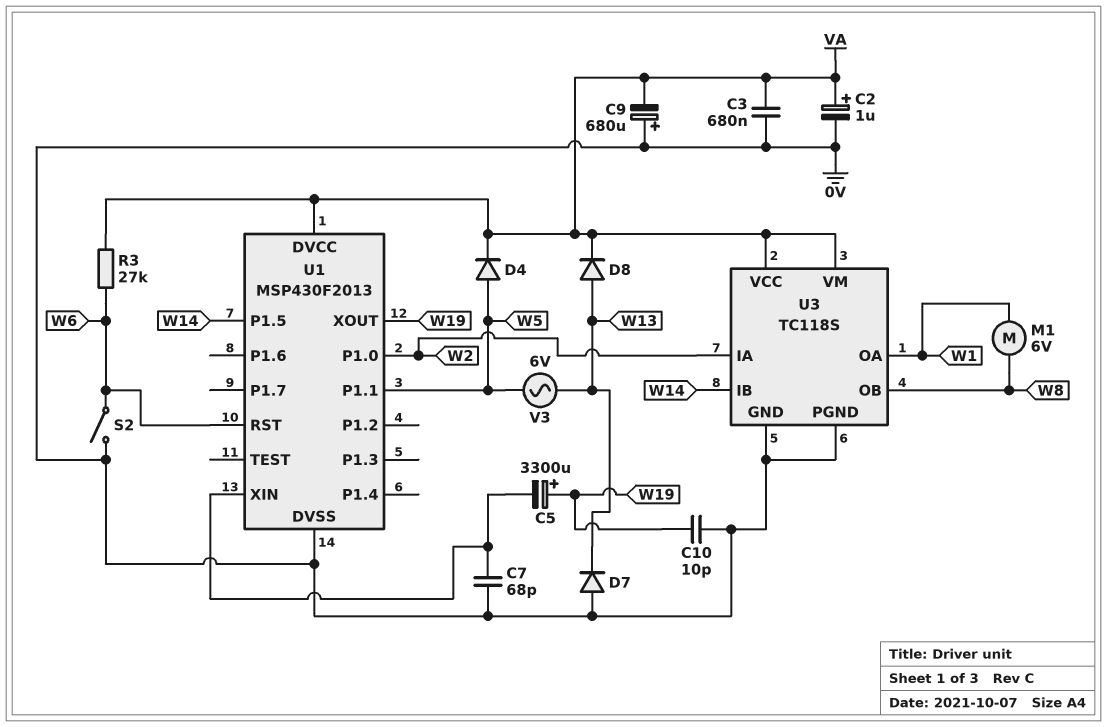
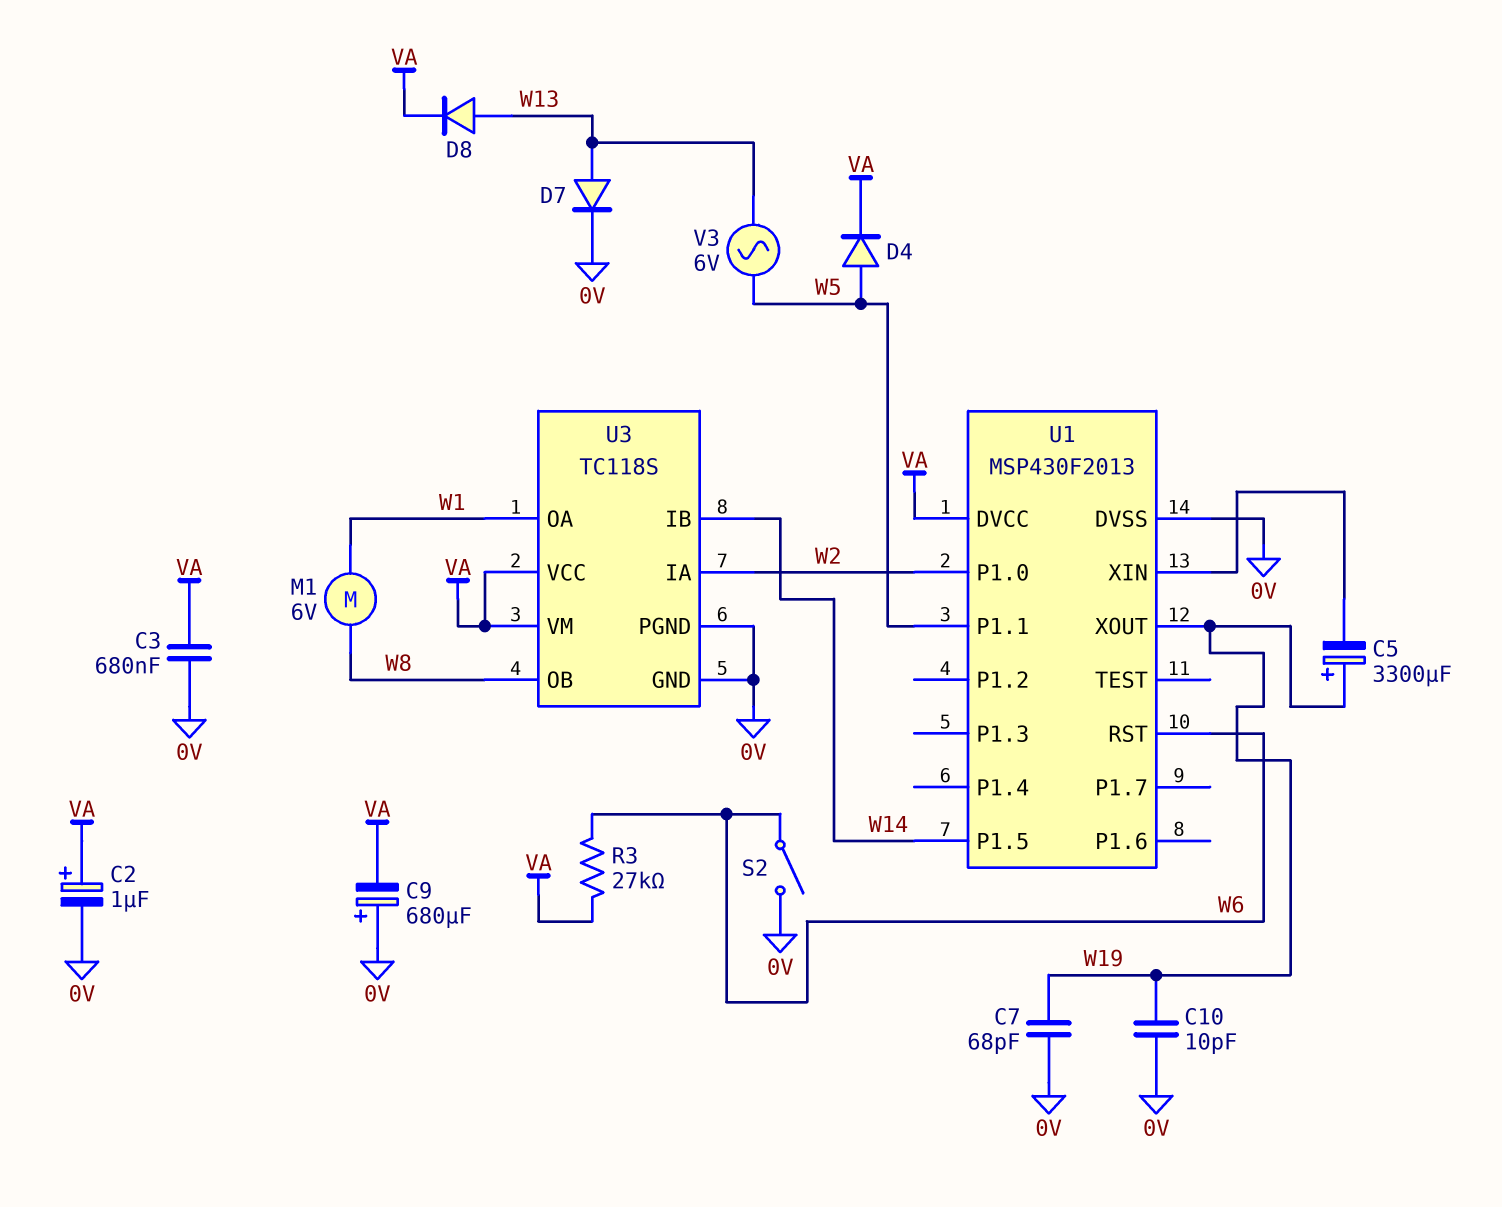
C7: 68pF (0V, U1/XIN) -> 68pF (0V, W19)
D7: diode (A 0V, K W13) -> diode (A W13, K 0V)

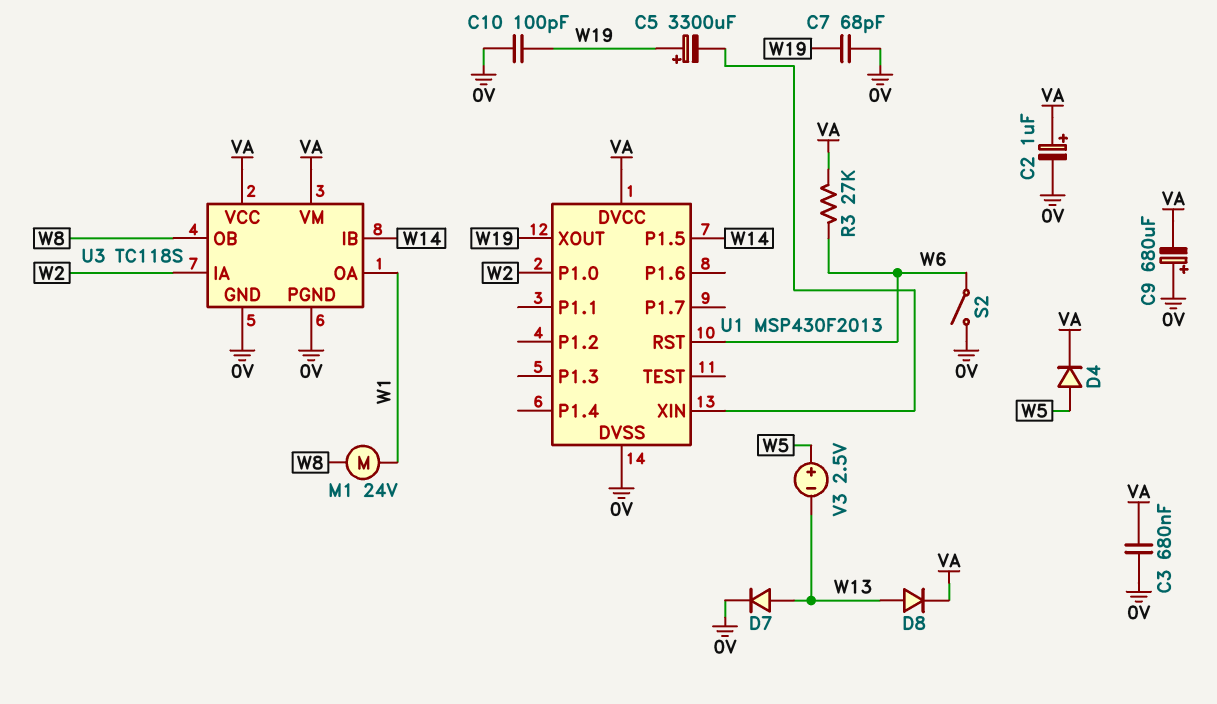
C10: 10pF (0V, W19) -> 100pF (0V, W19)
M1: motor 6V (W1, W8) -> motor 24V (W1, W8)
U1 pin P1.1: W5 -> none
V3: AC 6V (W5, W13) -> 2.5V (plus W5, minus W13)

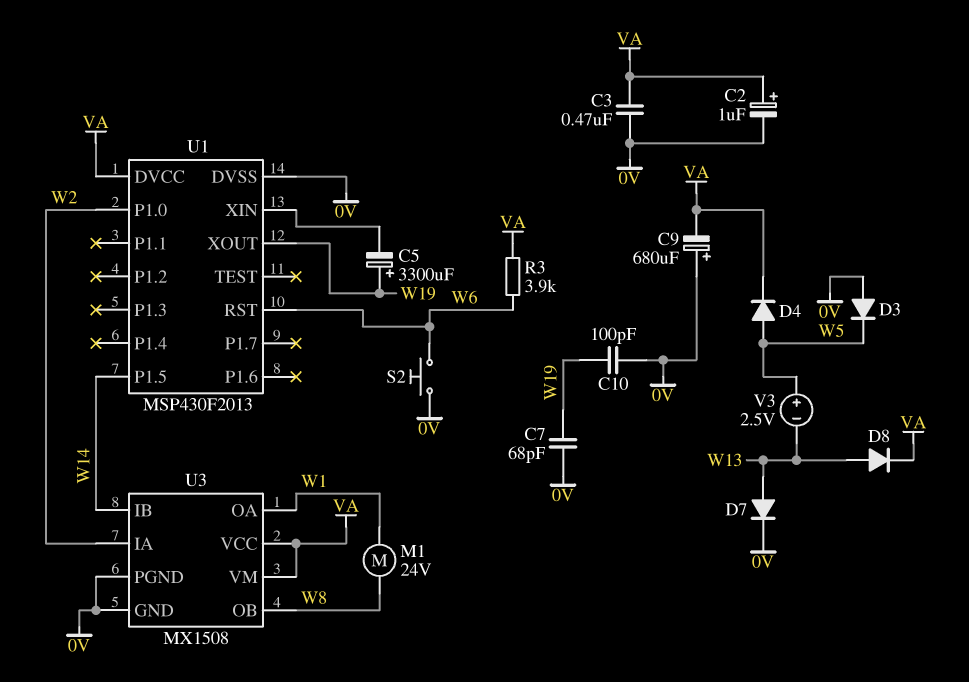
C3: 680nF (0V, VA) -> 470nF (0V, VA)
D3: none -> diode (A 0V, K W5)
R3: 27k (VA, W6) -> 3.9k (VA, W6)
S2: switch (0V, W6) -> button (0V, W6)
U3: TC118S -> MX1508

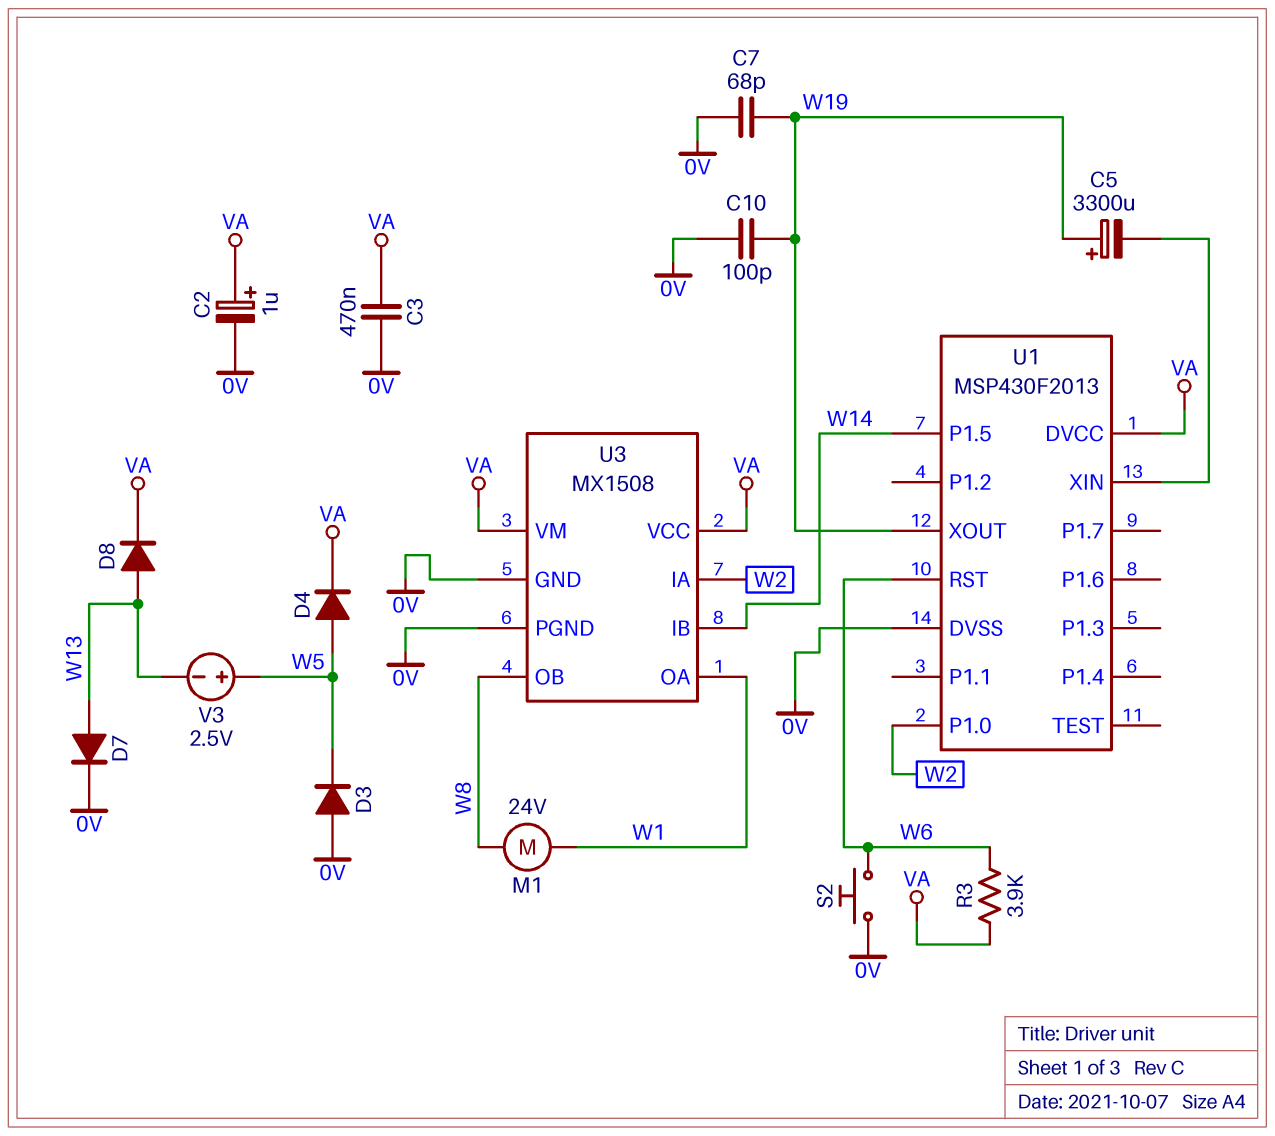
C9: 680uF (plus 0V, minus VA) -> none

